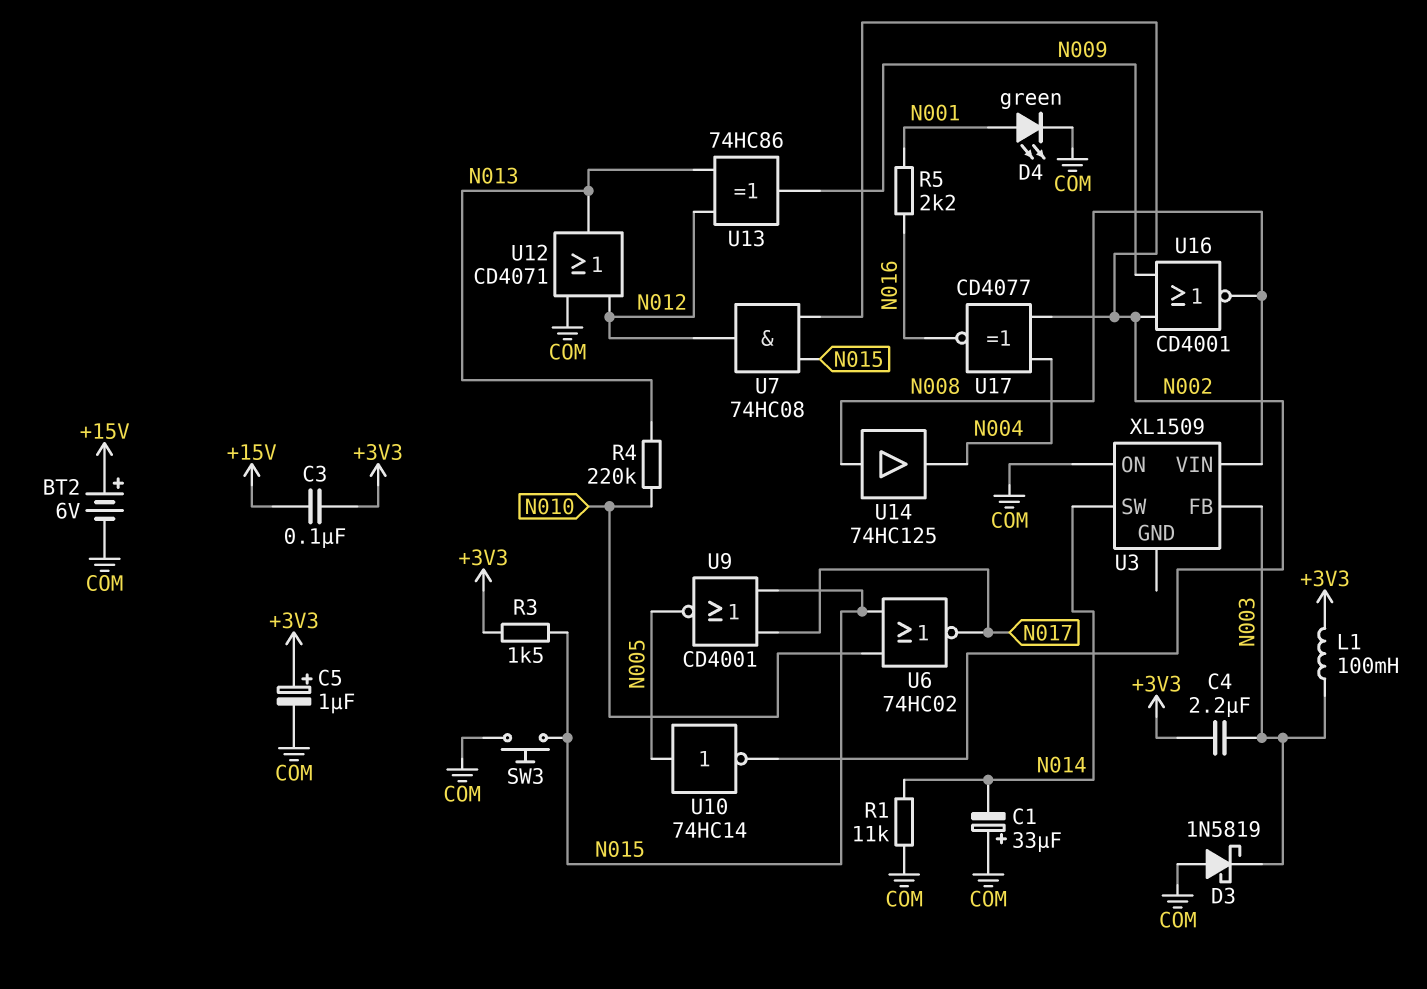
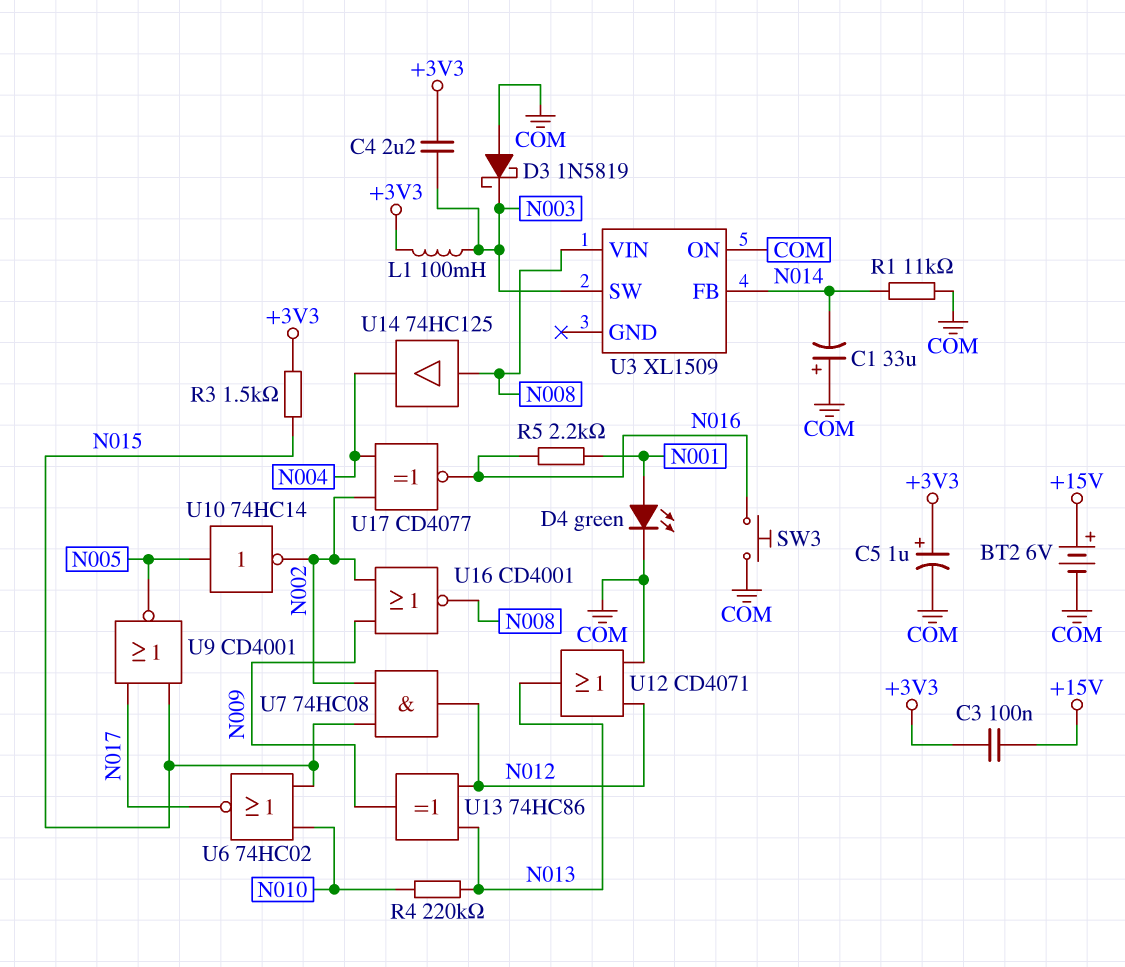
SW3: button (COM, N015) -> button (COM, N016)
U3 pin FB: N003 -> N014
U3 pin SW: N014 -> N003

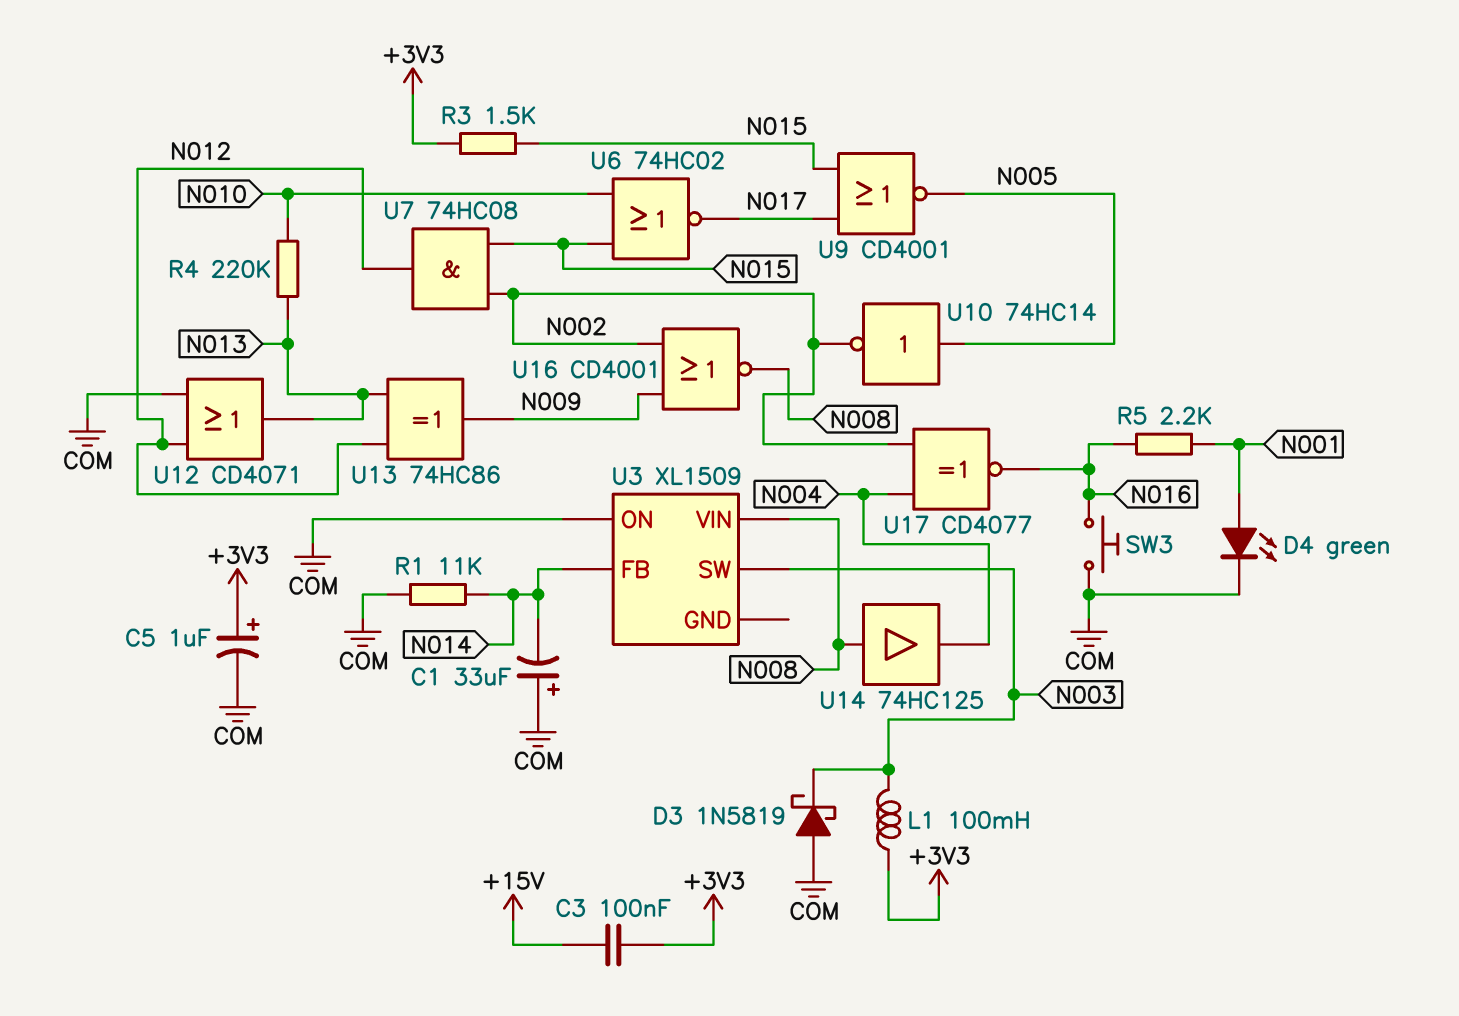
BT2: 6V (plus +15V, minus COM) -> none
C4: 2.2uF (+3V3, N003) -> none

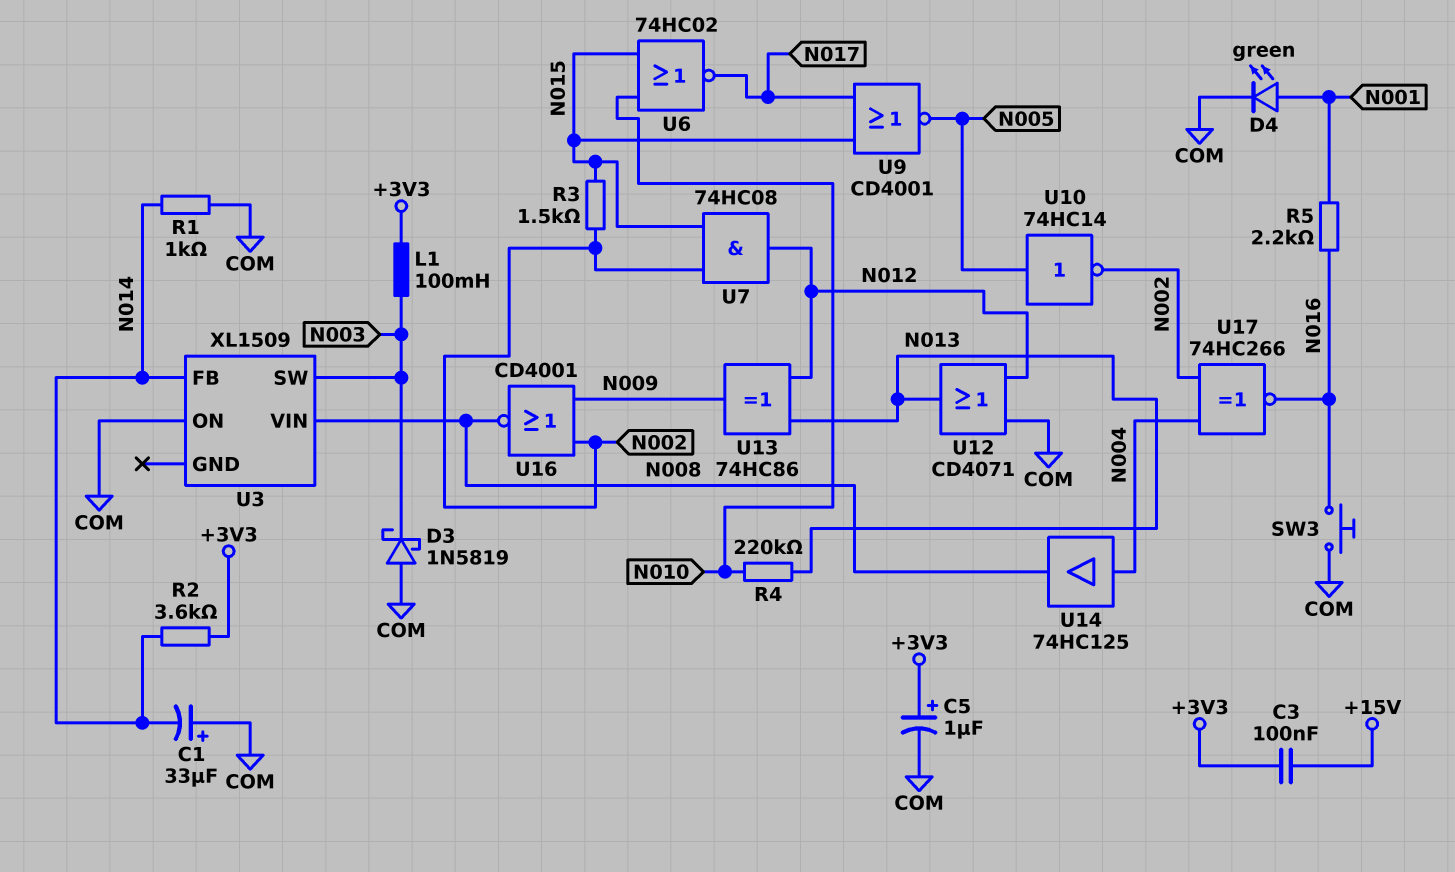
R1: 11k (COM, N014) -> 1k (COM, N014)
R2: none -> 3.6k (+3V3, N014)
R3: 1.5k (+3V3, N015) -> 1.5k (N002, N015)
U14: buffer 74HC125 (in N008, out N004) -> buffer 74HC125 (in N004, out N008)
U17: XNOR CD4077 (in N002, in N004, out N016) -> XNOR 74HC266 (in N002, in N004, out N016)

